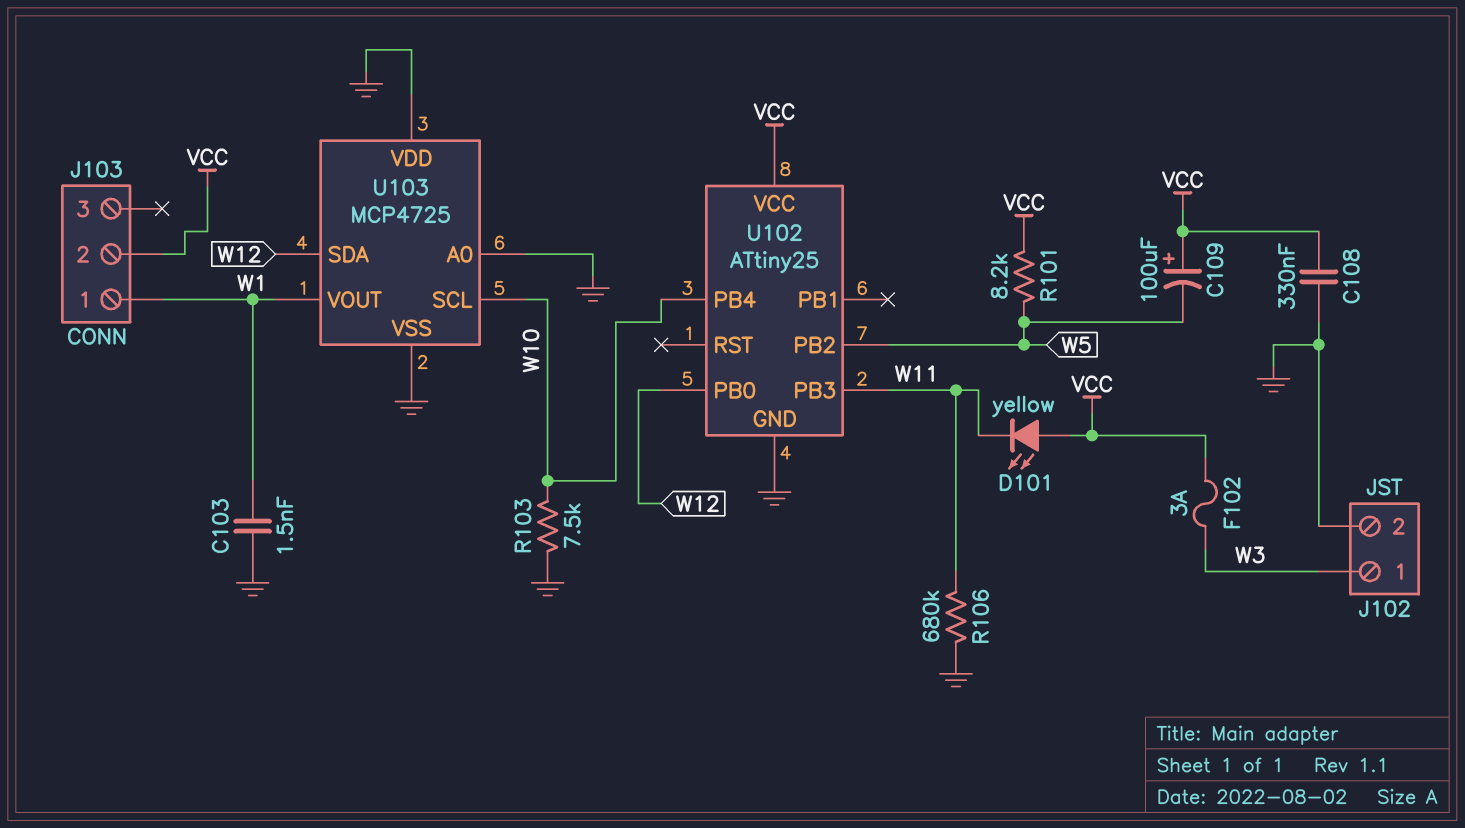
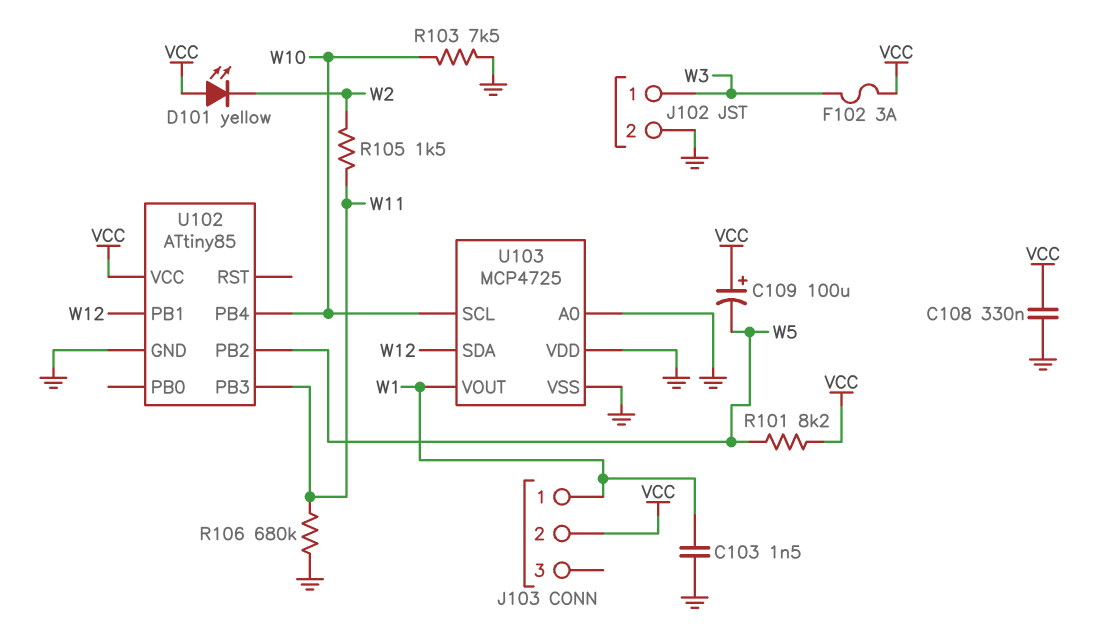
D101: LED yellow (A VCC, K W11) -> LED yellow (A VCC, K W2)
R105: none -> 1.5k (W2, W11)
U102: ATtiny25 -> ATtiny85
U102 pin PB0: W12 -> none
U102 pin PB1: none -> W12

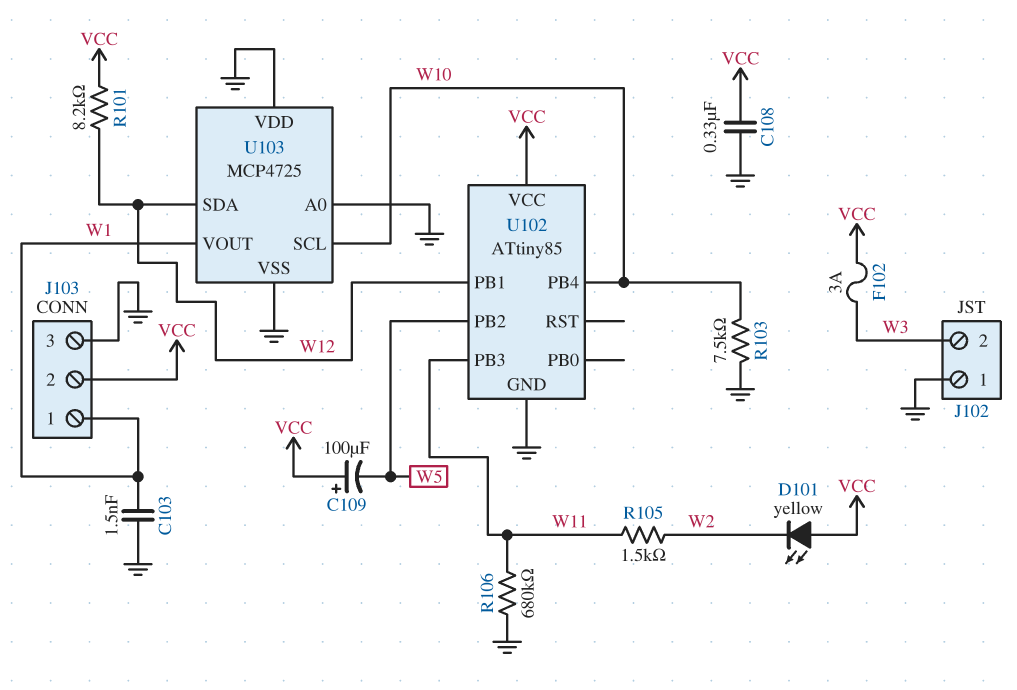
J102 pin 1: W3 -> GND
J102 pin 2: GND -> W3
J103 pin 3: none -> GND
R101: 8.2k (VCC, W5) -> 8.2k (VCC, W12)

